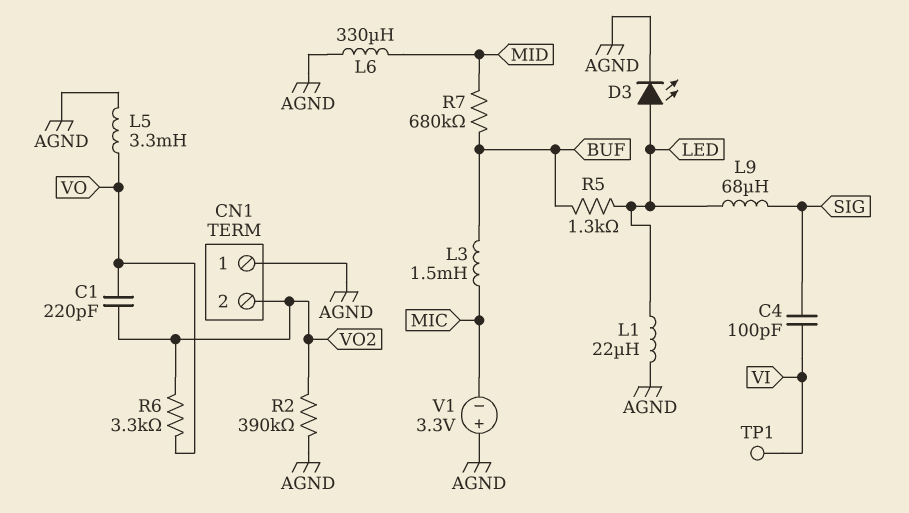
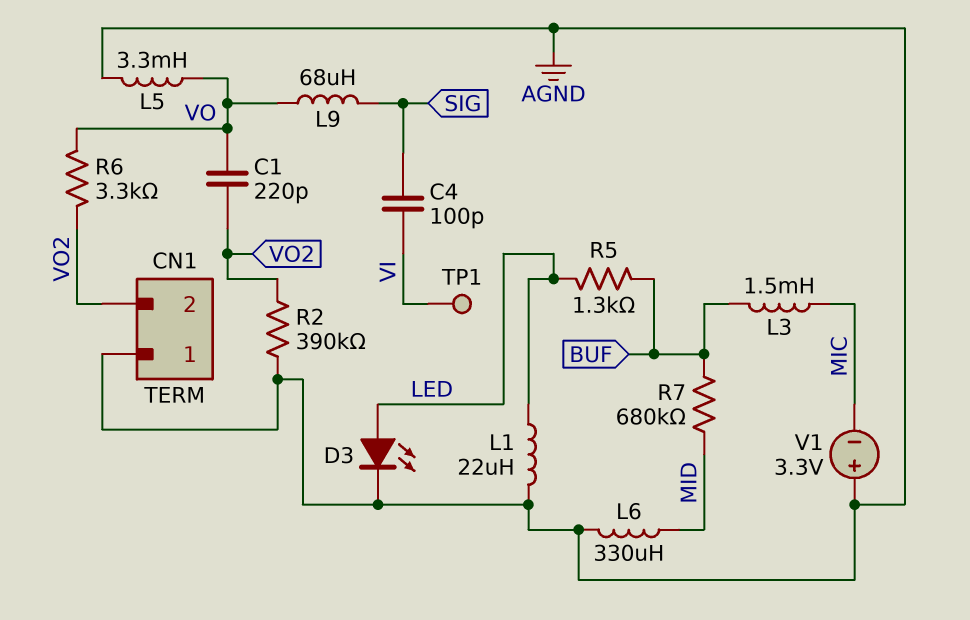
L9: 68uH (LED, SIG) -> 68uH (SIG, VO)

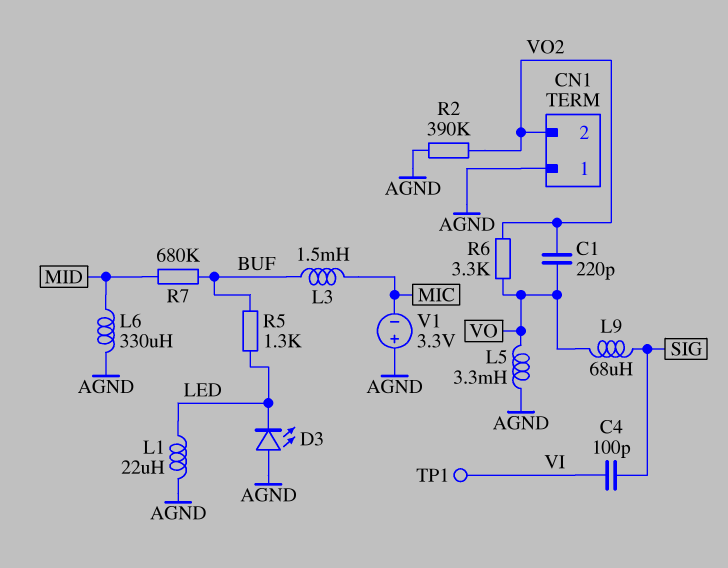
D3: LED (A LED, K AGND) -> LED (A AGND, K LED)

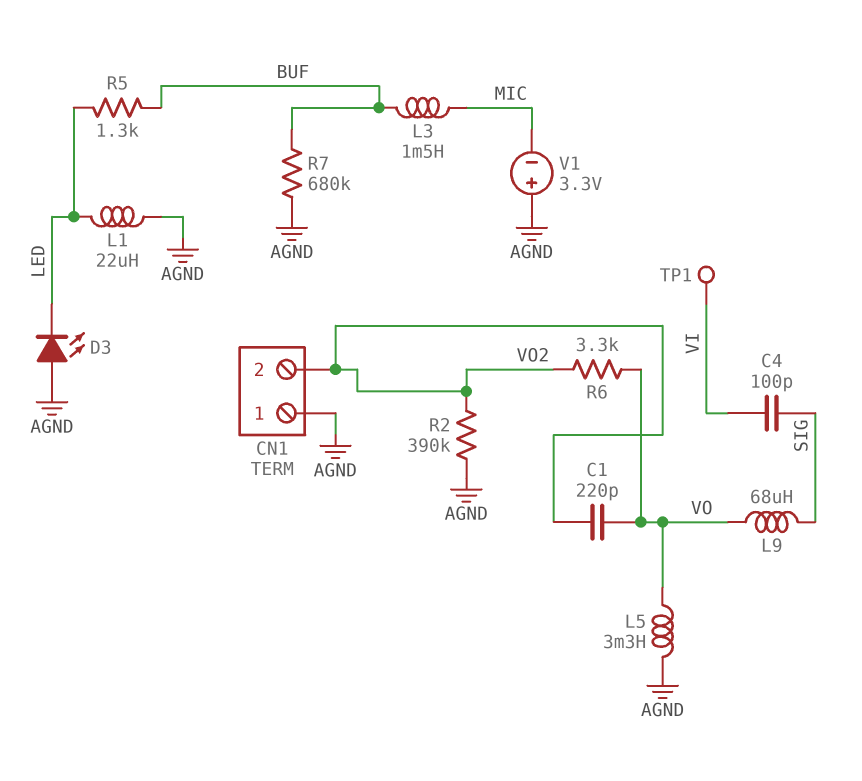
L6: 330uH (AGND, MID) -> none
R7: 680k (BUF, MID) -> 680k (AGND, BUF)

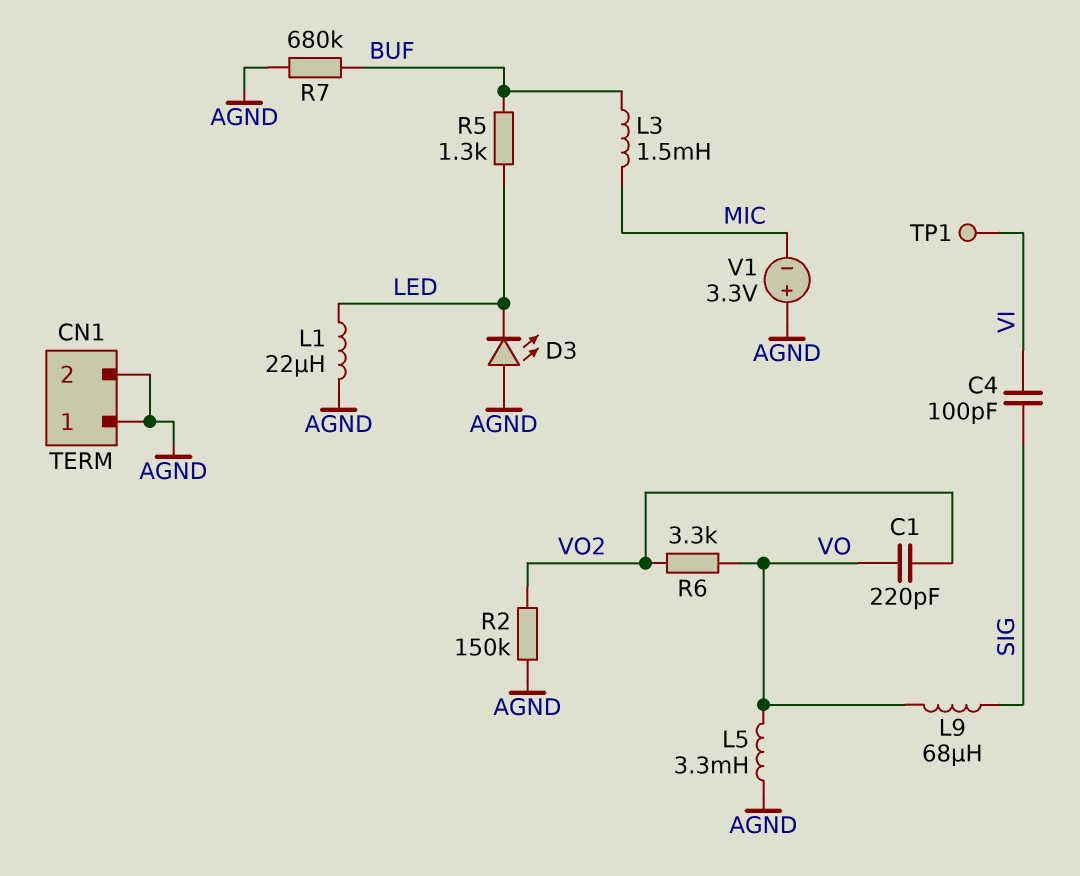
CN1 pin 2: VO2 -> AGND
R2: 390k (AGND, VO2) -> 150k (AGND, VO2)

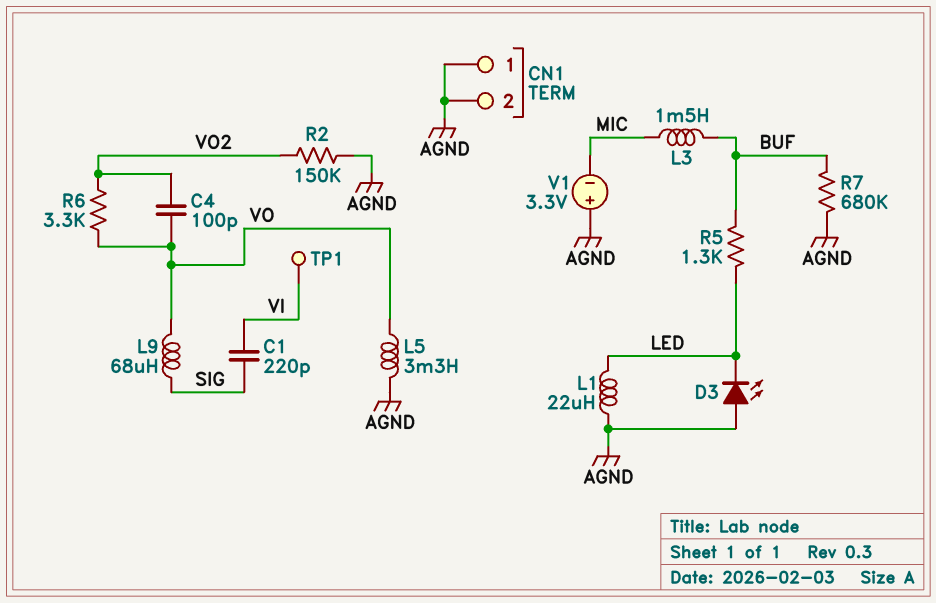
C1: 220pF (VO, VO2) -> 220pF (SIG, VI)
C4: 100pF (SIG, VI) -> 100pF (VO, VO2)

